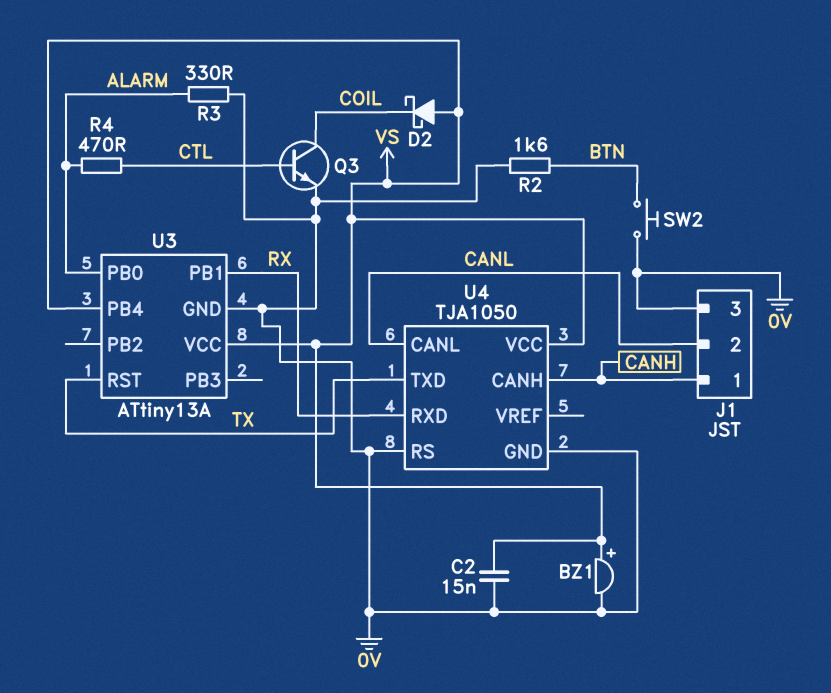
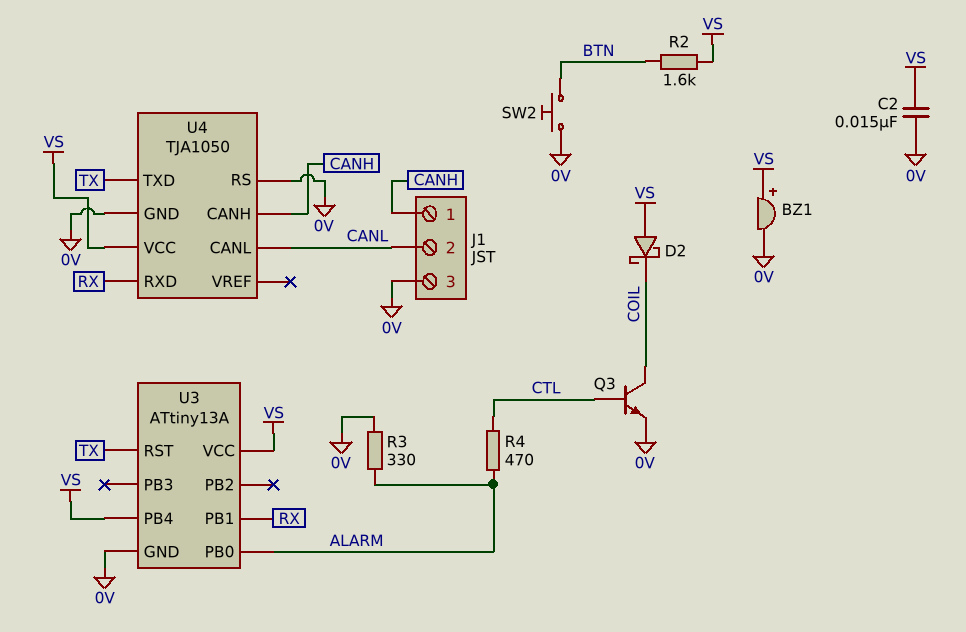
R2: 1.6k (0V, BTN) -> 1.6k (BTN, VS)

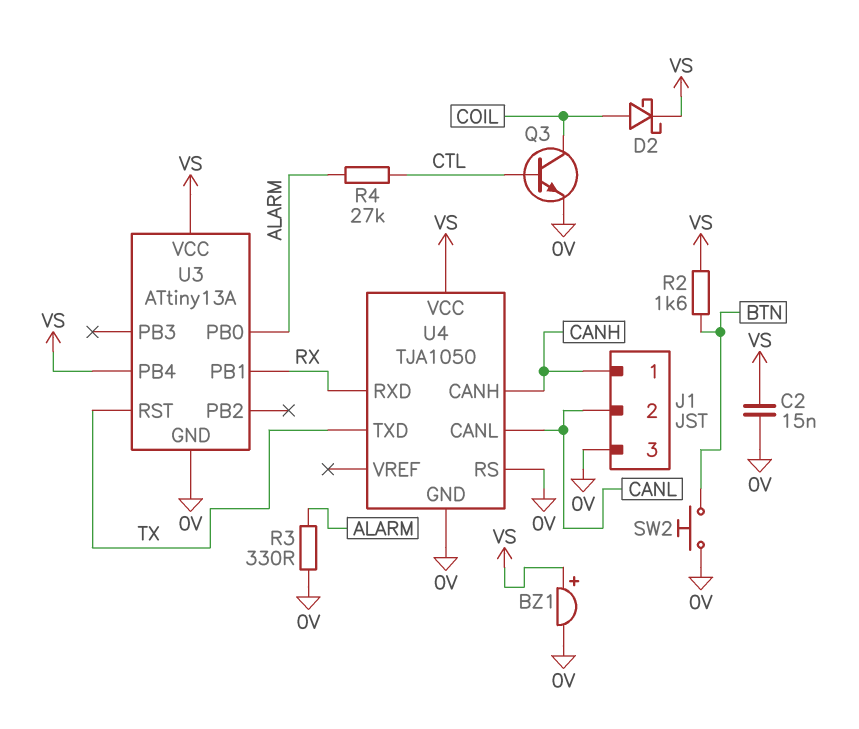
D2: schottky (A VS, K COIL) -> schottky (A COIL, K VS)
R4: 470 (ALARM, CTL) -> 27k (ALARM, CTL)

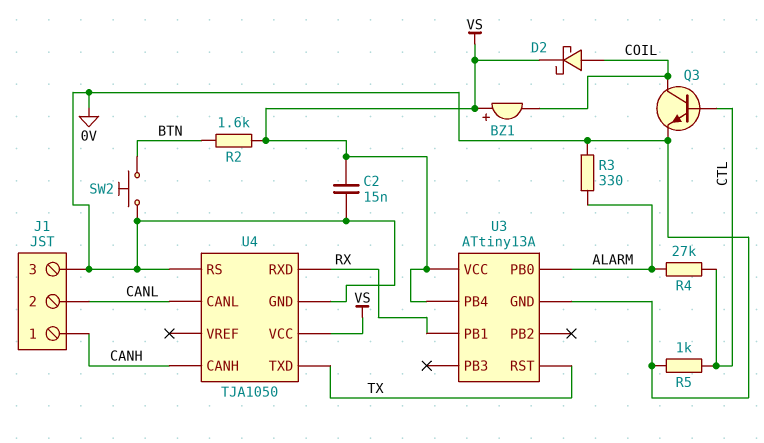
BZ1: buzzer (plus VS, minus 0V) -> buzzer (plus VS, minus COIL)
R5: none -> 1k (0V, CTL)

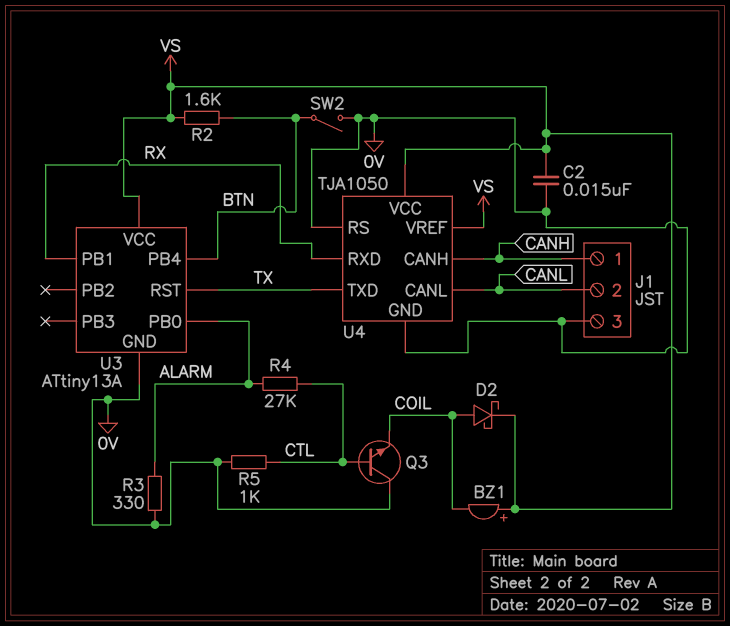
Q3: NPN (B CTL, C COIL, E 0V) -> NPN (B CTL, C 0V, E COIL)
SW2: button (0V, BTN) -> switch (0V, BTN)
U3 pin PB4: VS -> BTN
U4 pin VREF: none -> VS

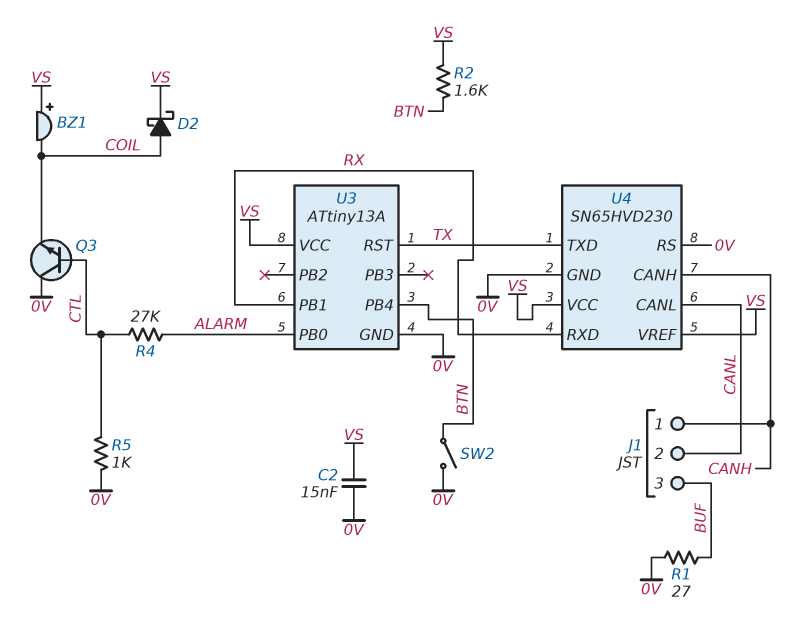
J1 pin 3: 0V -> BUF
R1: none -> 27 (0V, BUF)
R3: 330 (0V, ALARM) -> none
U4: TJA1050 -> SN65HVD230

